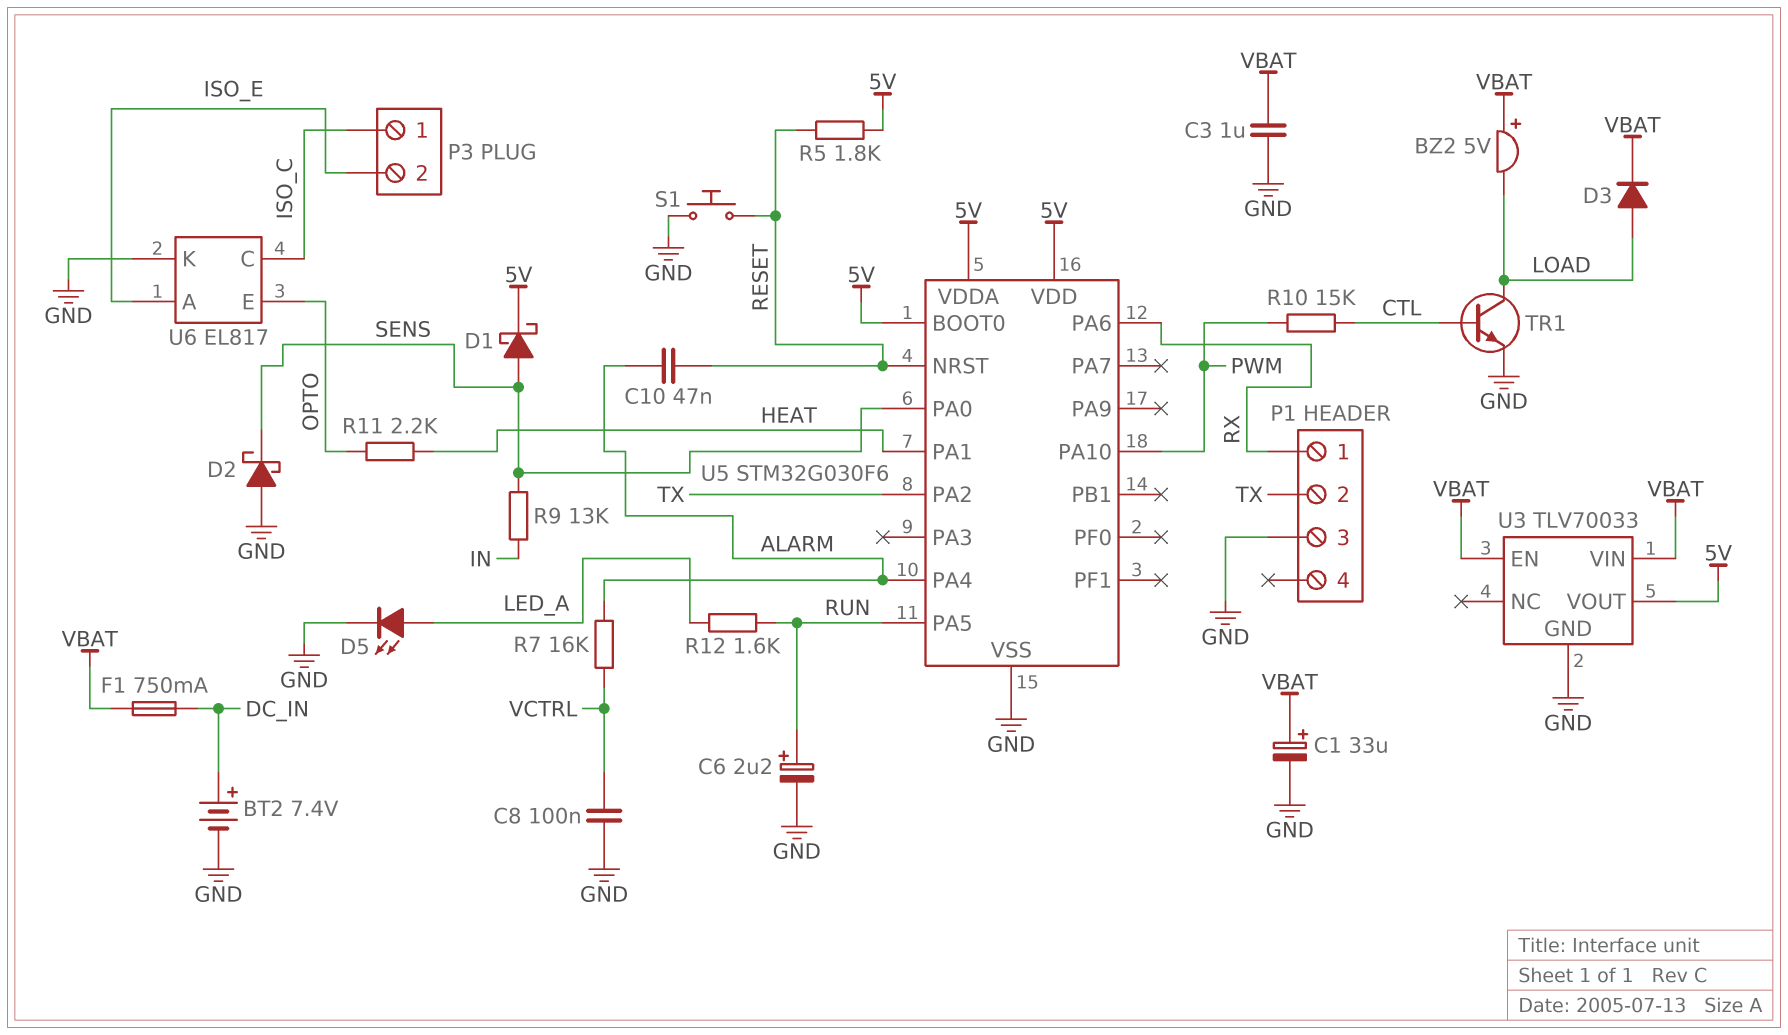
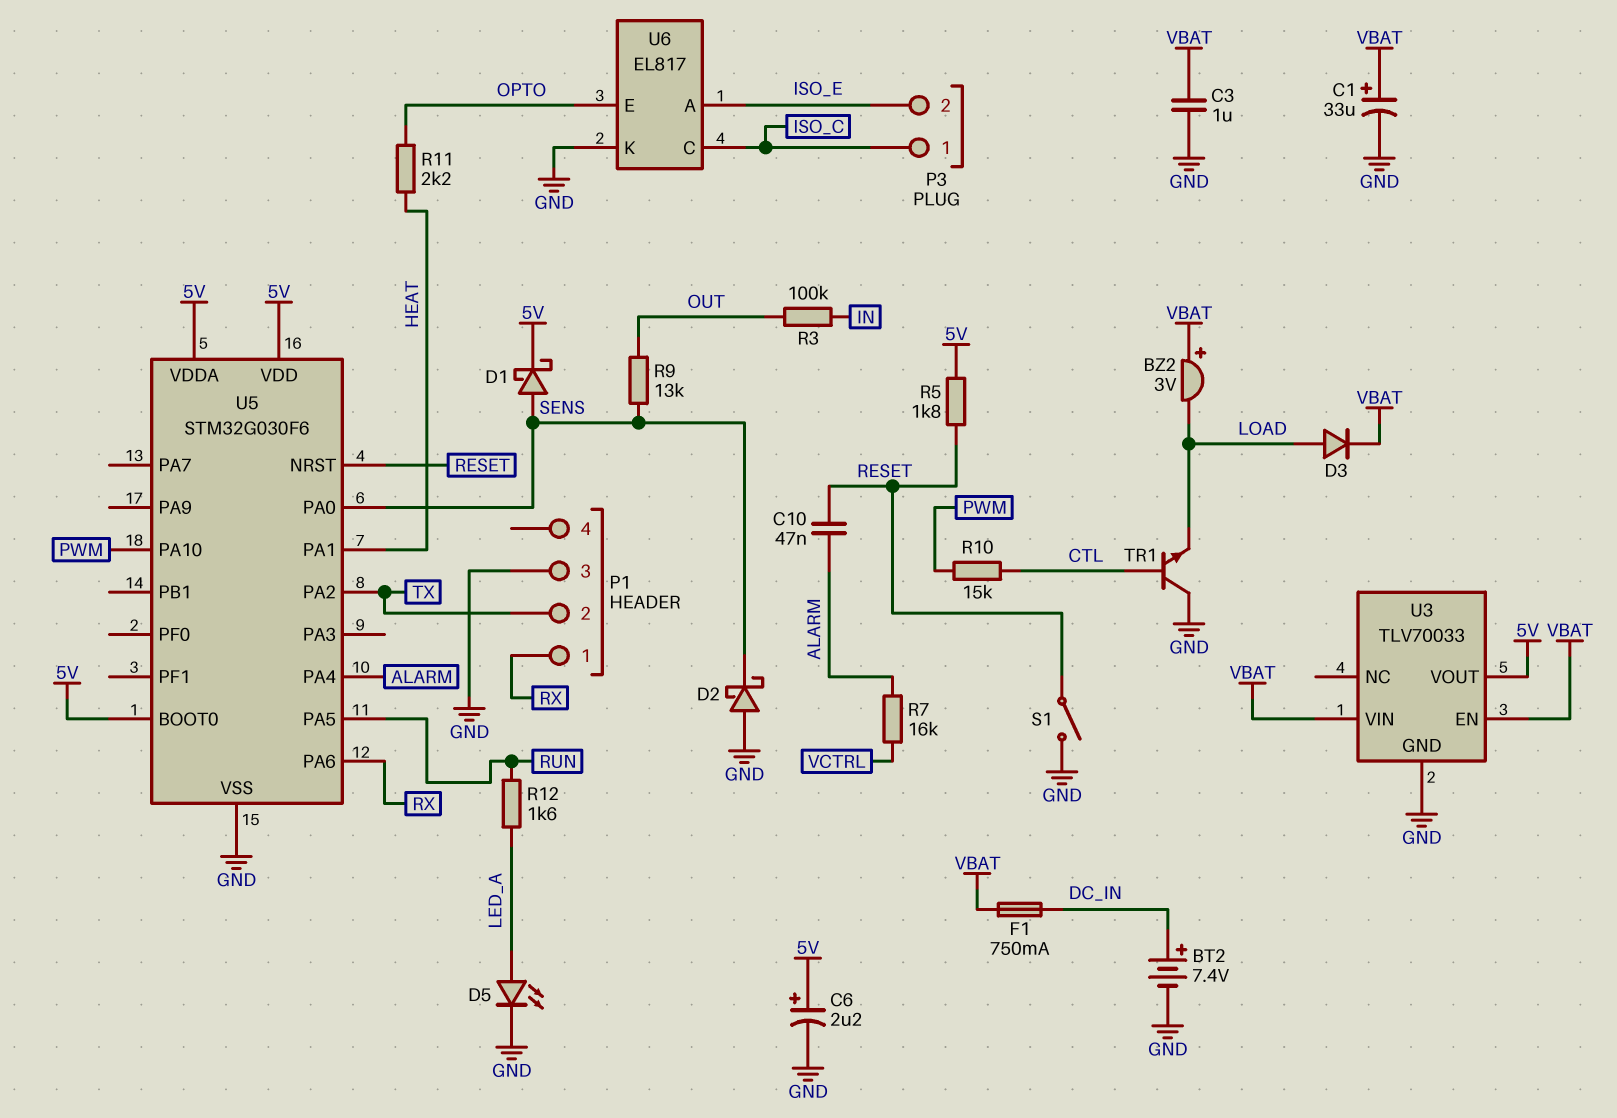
BZ2: buzzer 5V (plus VBAT, minus LOAD) -> buzzer 3V (plus VBAT, minus LOAD)
C6: 2.2uF (plus RUN, minus GND) -> 2.2uF (plus 5V, minus GND)
C8: 100nF (GND, VCTRL) -> none
R3: none -> 100k (IN, OUT)
R9: 13k (IN, SENS) -> 13k (OUT, SENS)
S1: button (GND, RESET) -> switch (GND, RESET)
TR1: NPN (B CTL, C LOAD, E GND) -> NPN (B CTL, C GND, E LOAD)

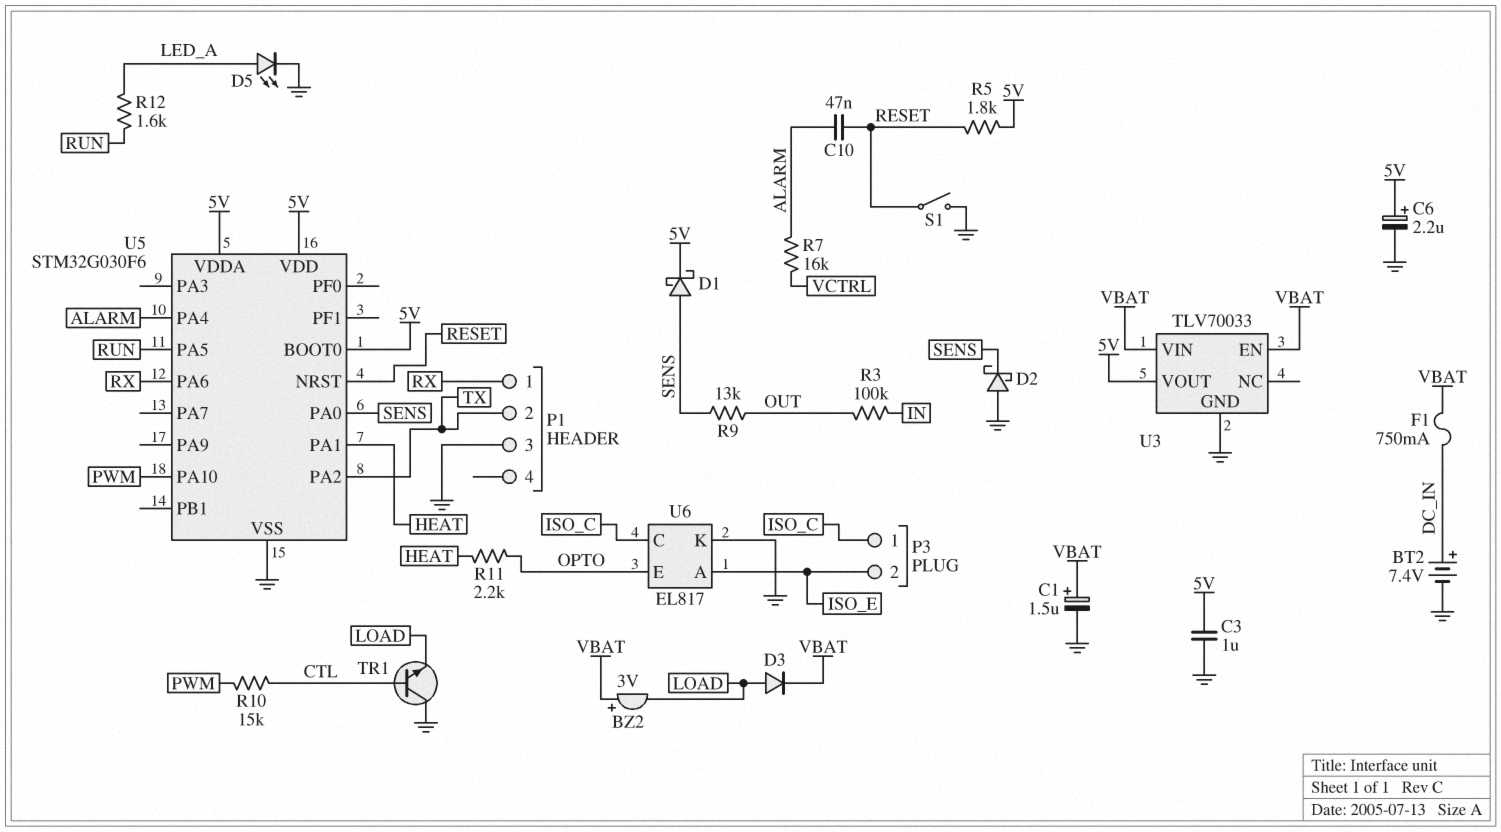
C1: 33uF (plus VBAT, minus GND) -> 1.5uF (plus VBAT, minus GND)
C3: 1uF (GND, VBAT) -> 1uF (5V, GND)

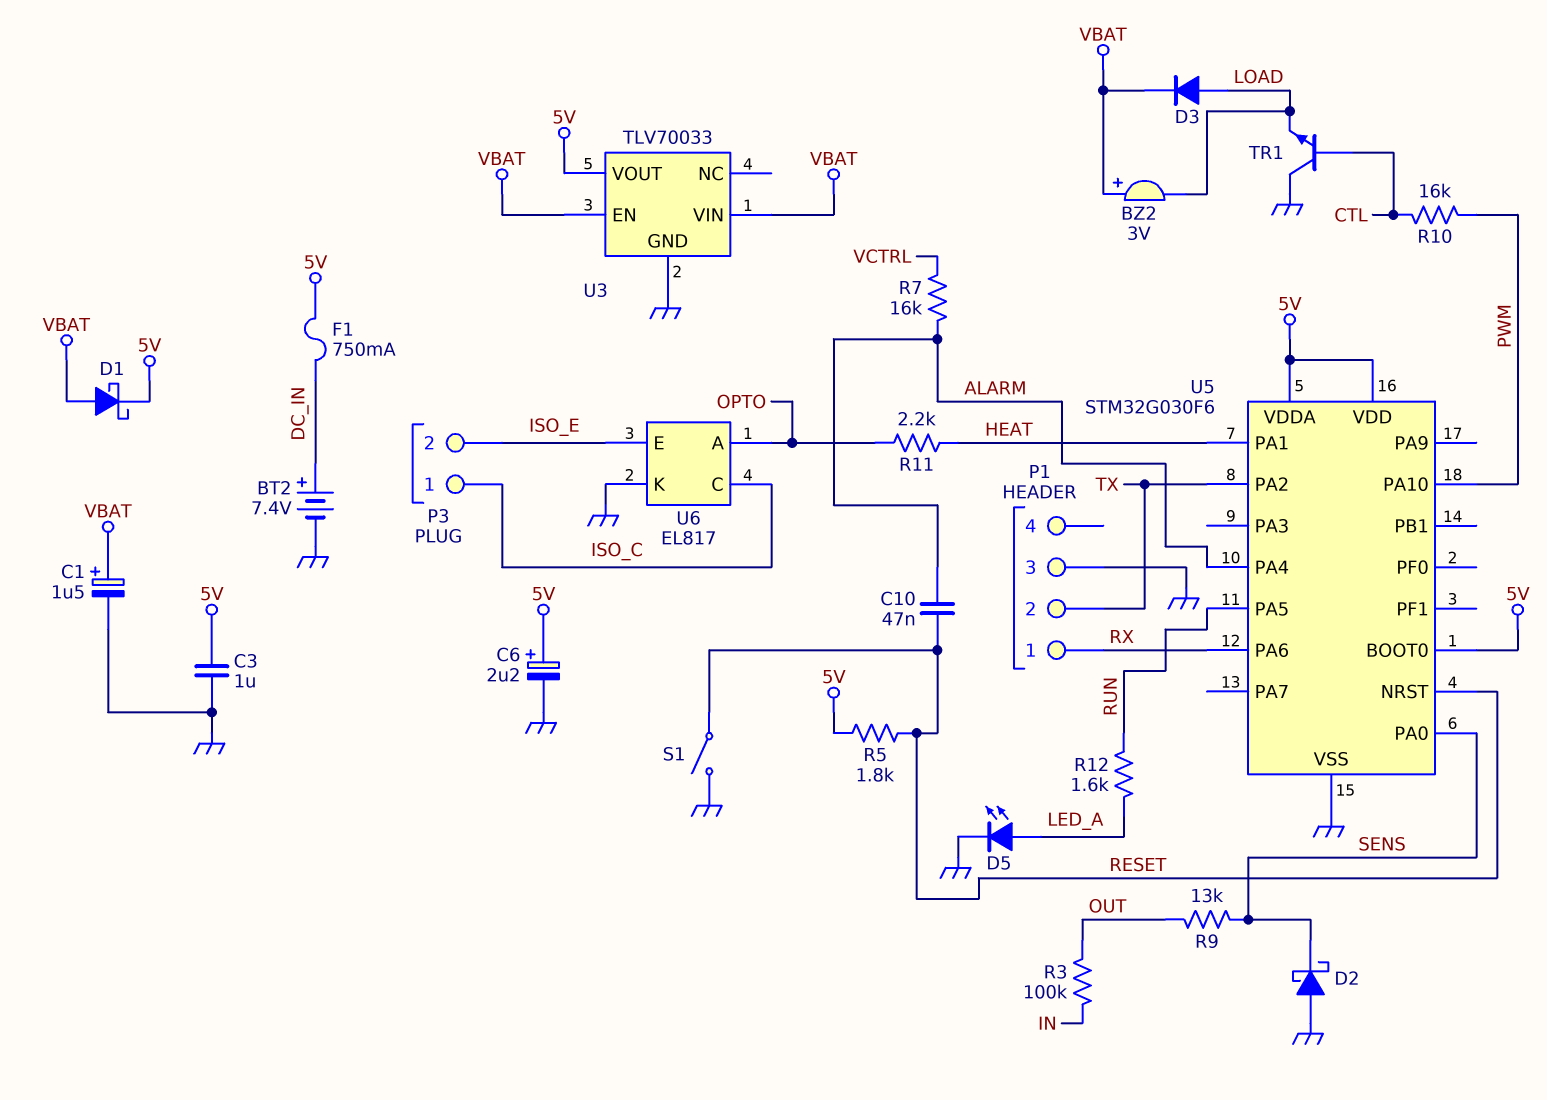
D1: schottky (A SENS, K 5V) -> schottky (A VBAT, K 5V)
F1: 750mA (DC_IN, VBAT) -> 750mA (5V, DC_IN)
R10: 15k (CTL, PWM) -> 16k (CTL, PWM)
U6 pin A: ISO_E -> OPTO
U6 pin E: OPTO -> ISO_E

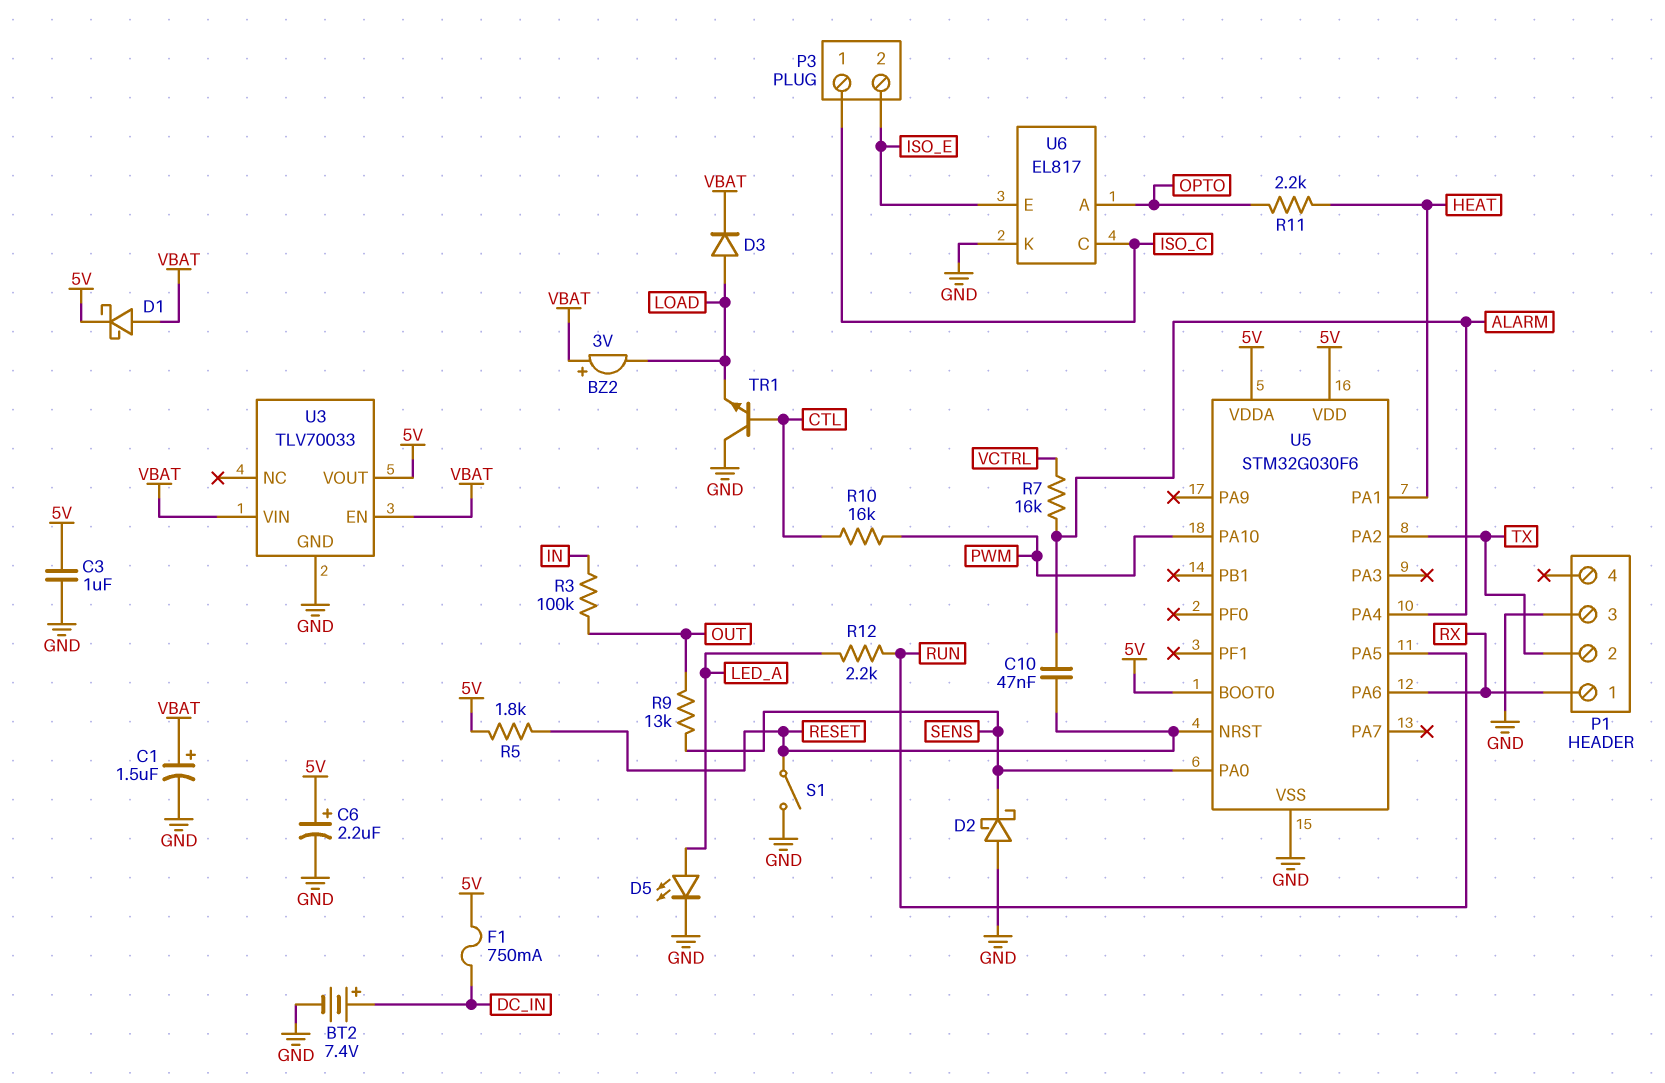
R12: 1.6k (LED_A, RUN) -> 2.2k (LED_A, RUN)

